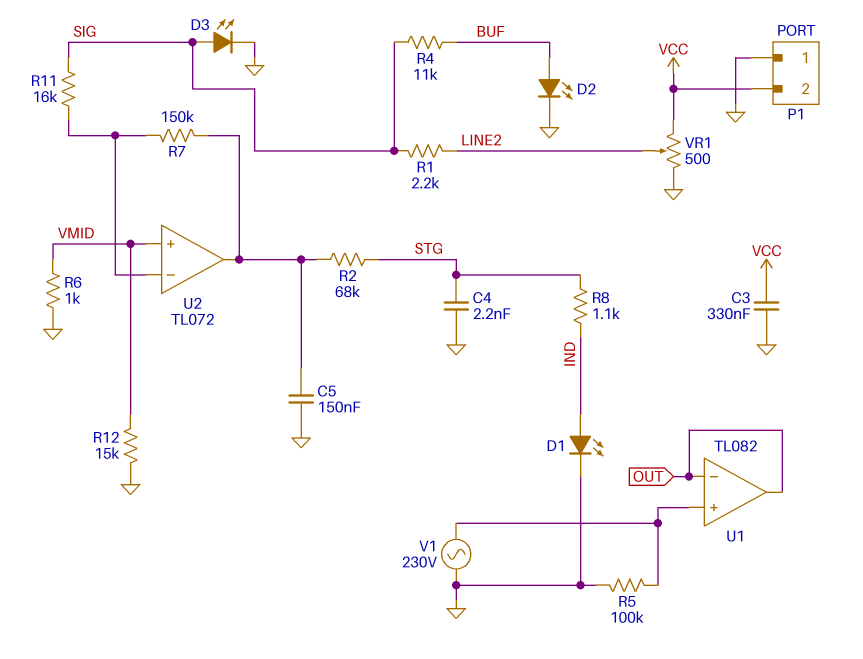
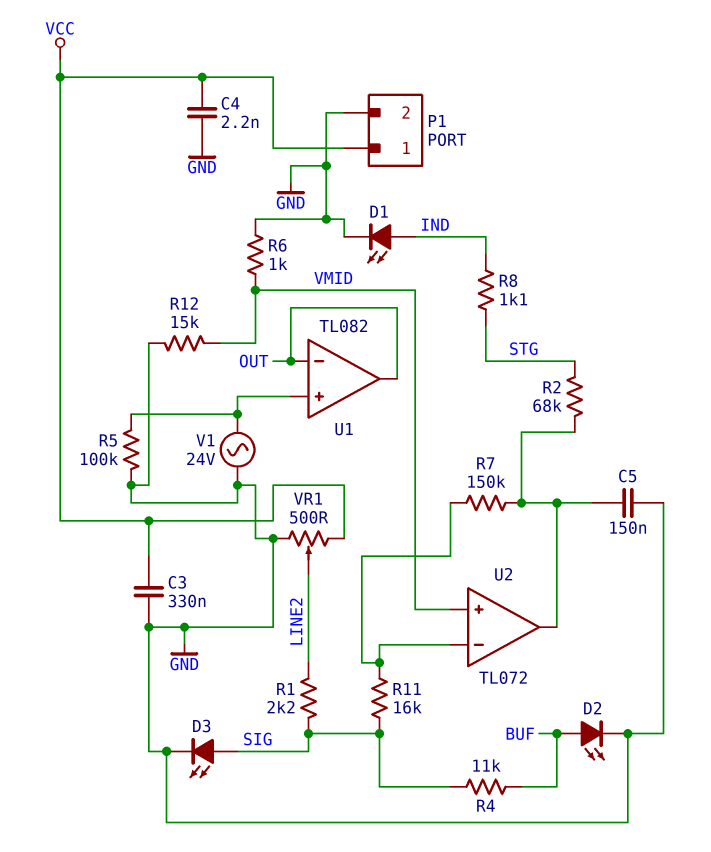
C4: 2.2nF (GND, STG) -> 2.2nF (GND, VCC)
P1 pin 1: GND -> VCC
P1 pin 2: VCC -> GND
V1: AC 230V (GND, U1/in+) -> AC 24V (GND, U1/in+)

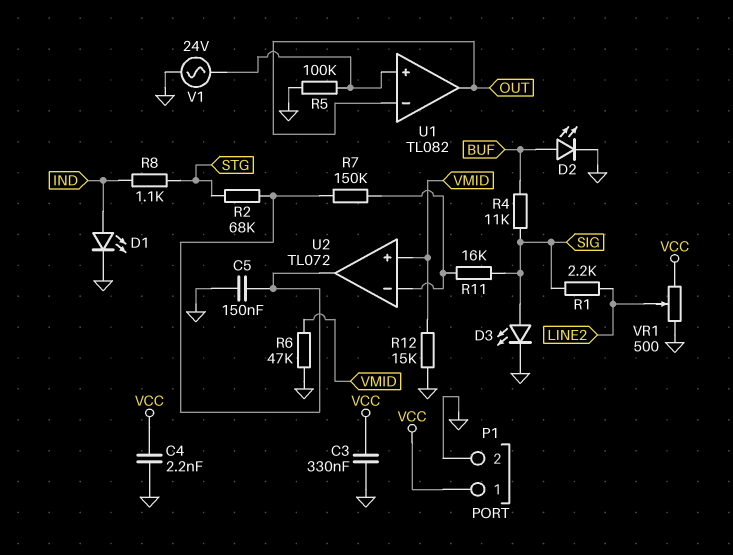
R6: 1k (GND, VMID) -> 47k (GND, VMID)

